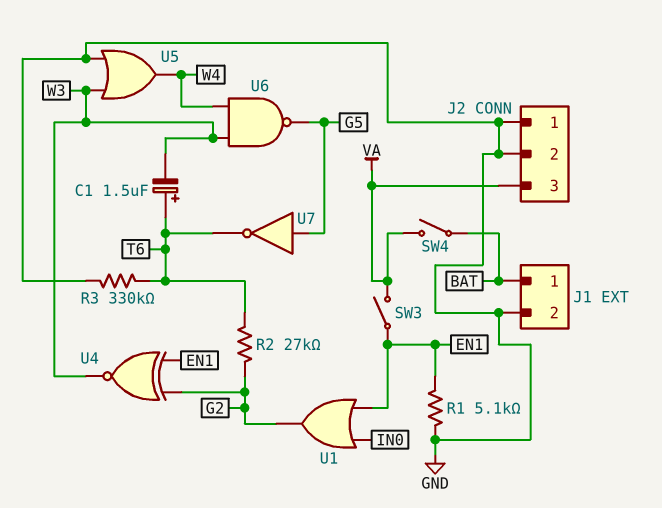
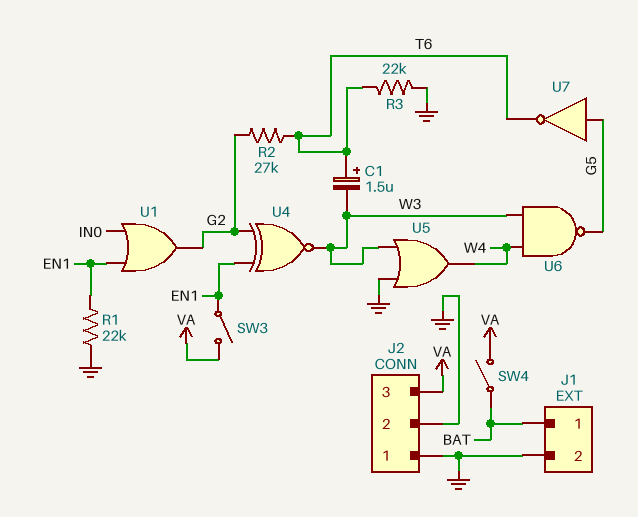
R1: 5.1k (EN1, GND) -> 22k (EN1, GND)
R3: 330k (GND, T6) -> 22k (GND, T6)

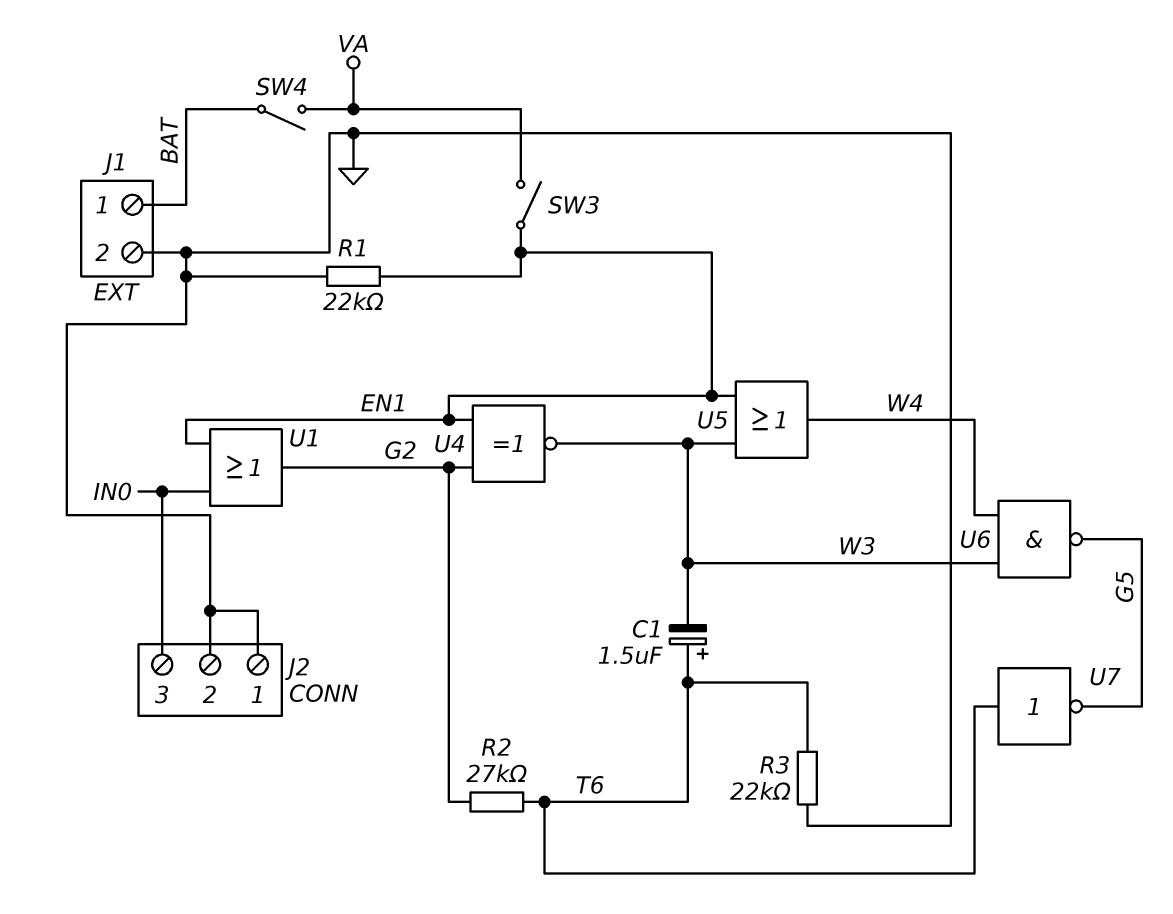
J2 pin 3: VA -> IN0
U5: OR (in GND, in W3, out W4) -> OR (in EN1, in W3, out W4)
U7: NOT (in G5, out T6) -> NOT (in T6, out G5)

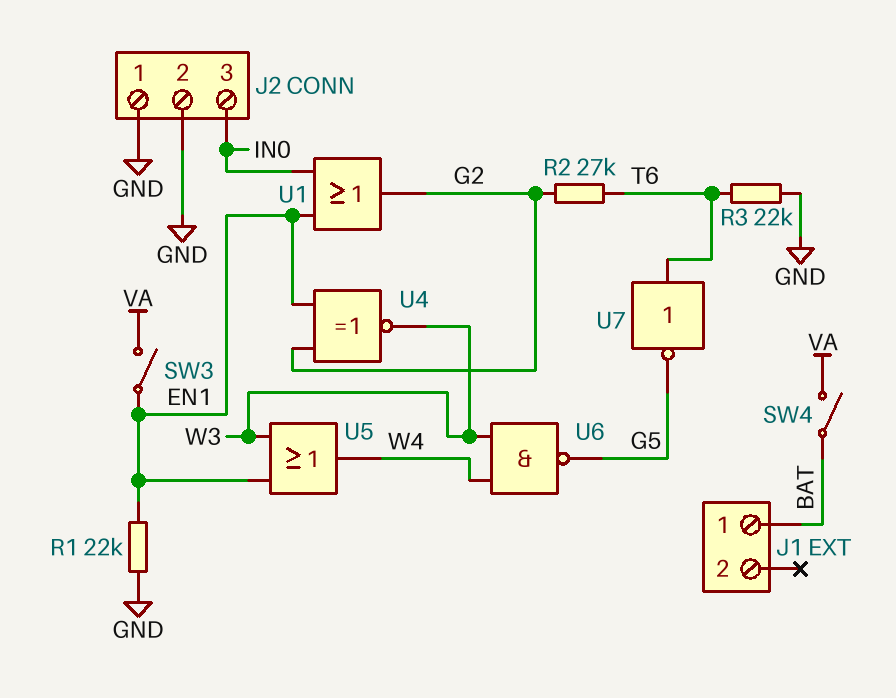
C1: 1.5uF (plus T6, minus W3) -> none
J1 pin 2: GND -> none

